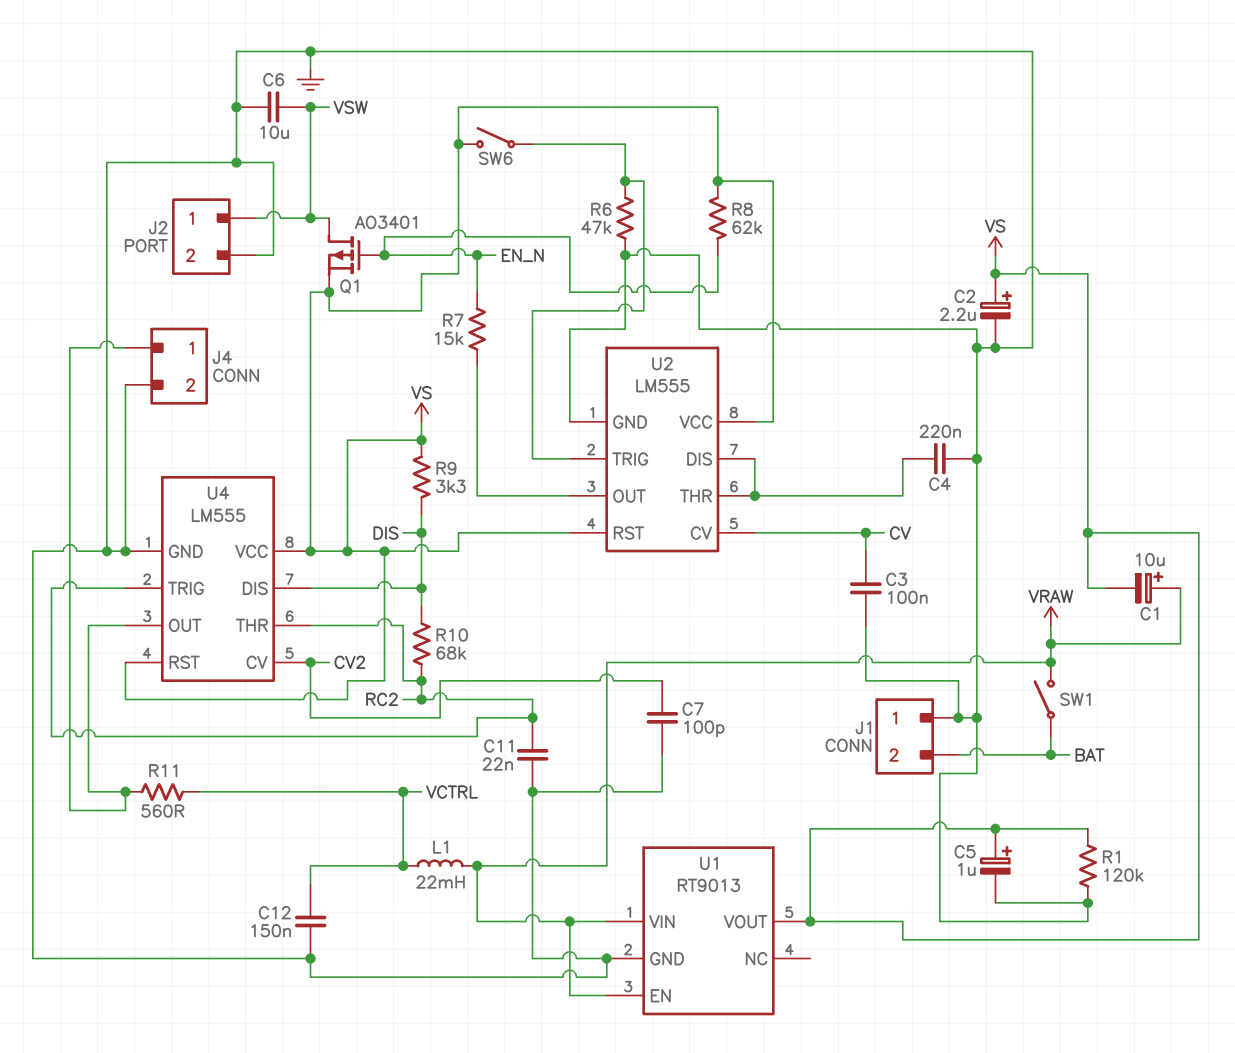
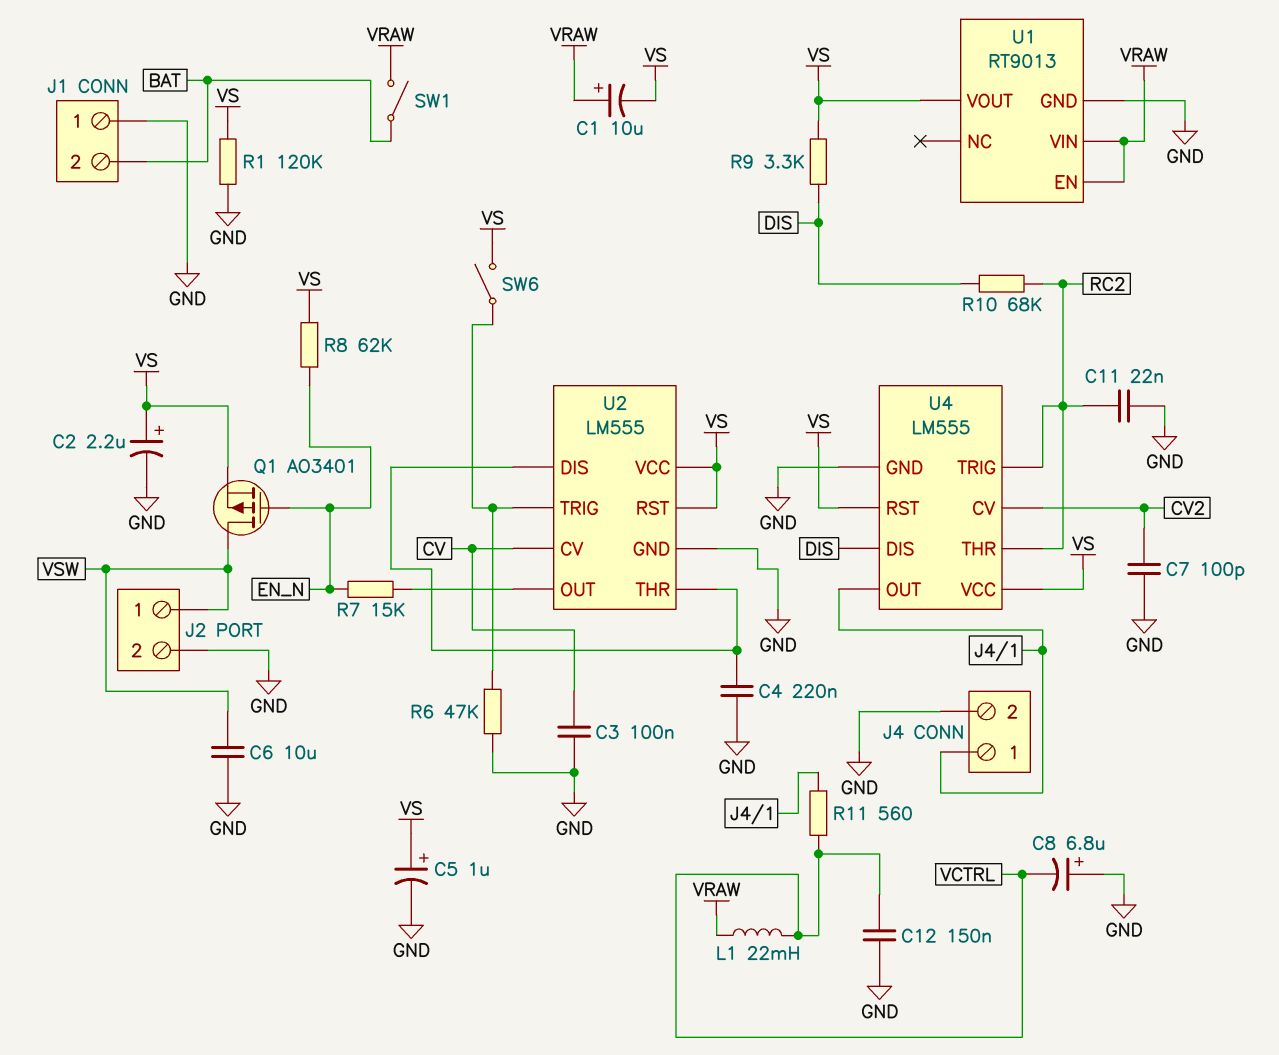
C8: none -> 6.8uF (plus GND, minus VCTRL)

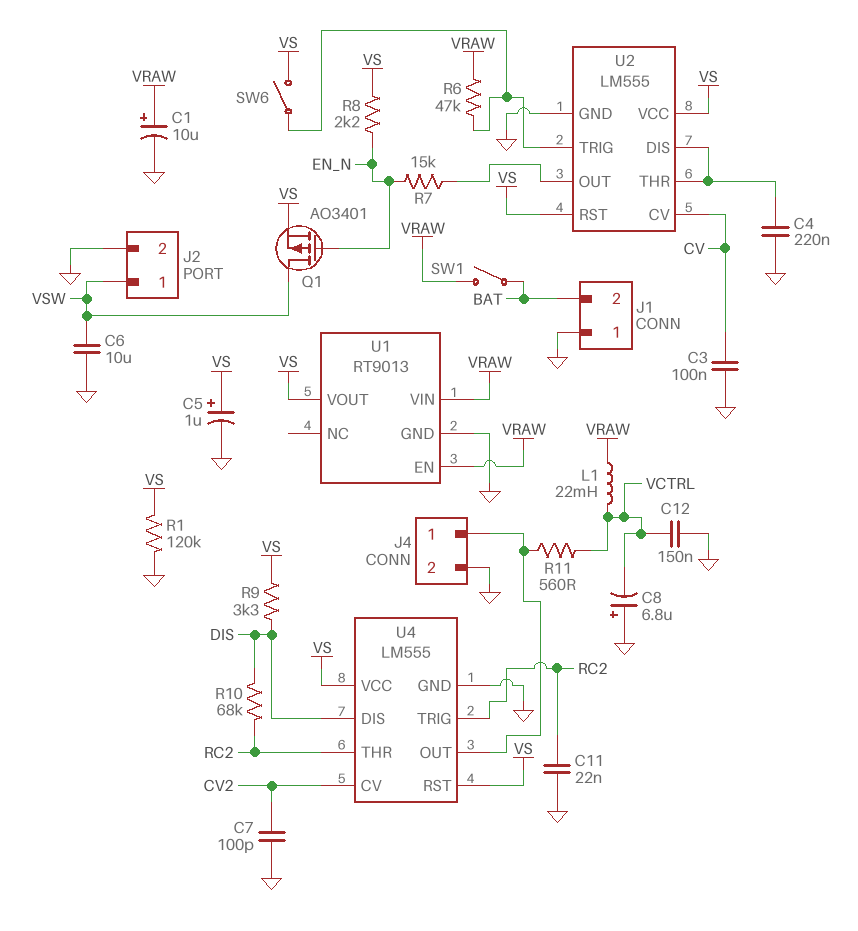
C1: 10uF (plus VRAW, minus VS) -> 10uF (plus VRAW, minus GND)
C2: 2.2uF (plus VS, minus GND) -> none
R6: 47k (GND, U2/TRIG) -> 47k (U2/TRIG, VRAW)
R8: 62k (EN_N, VS) -> 2.2k (EN_N, VS)

